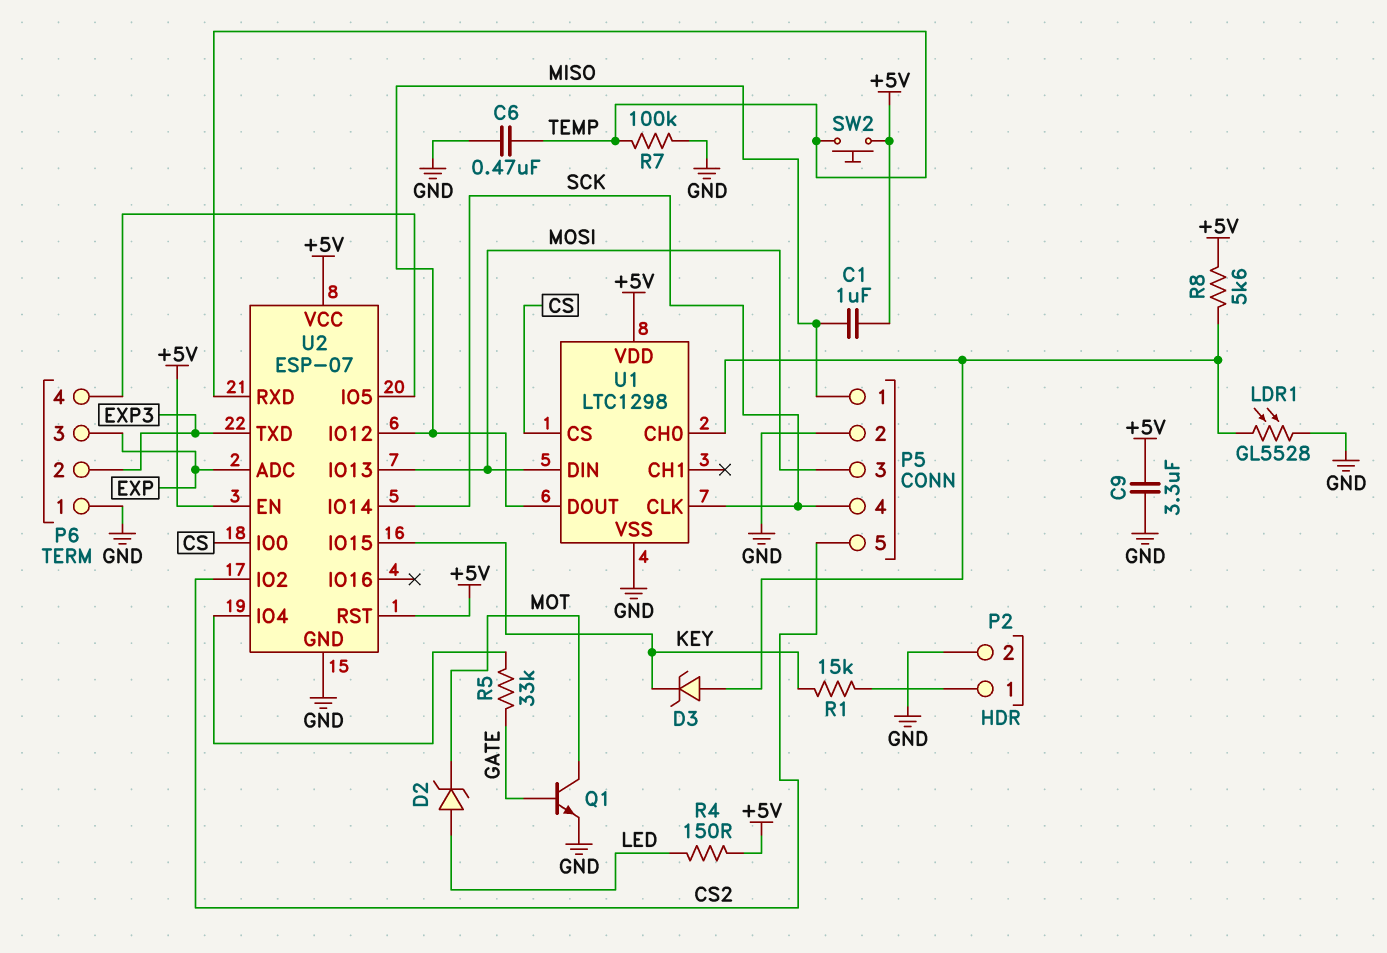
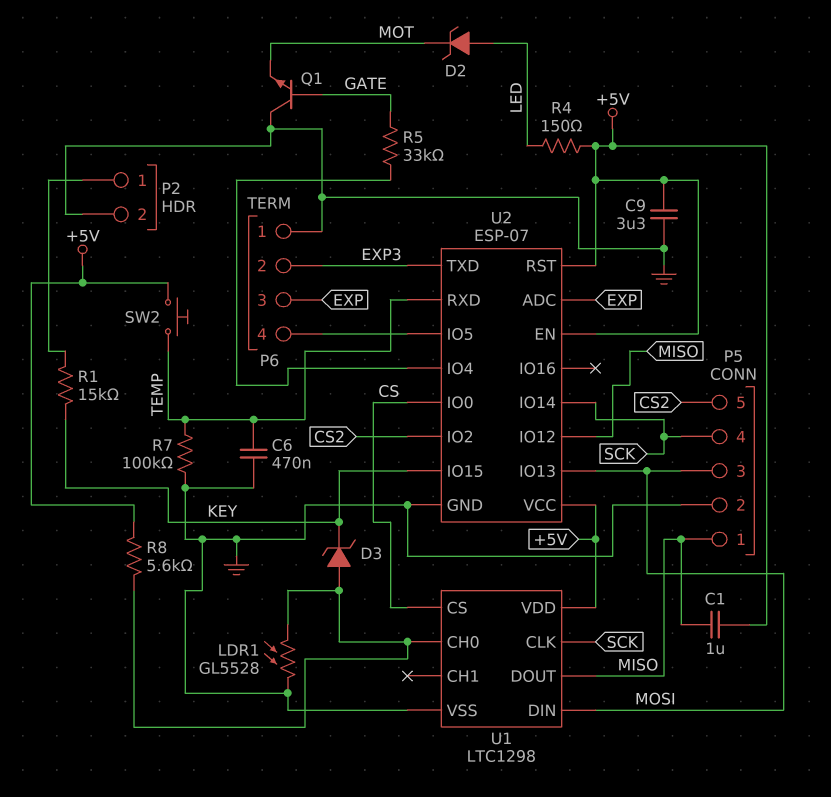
Q1: NPN (B GATE, C MOT, E GND) -> NPN (B GATE, C GND, E MOT)

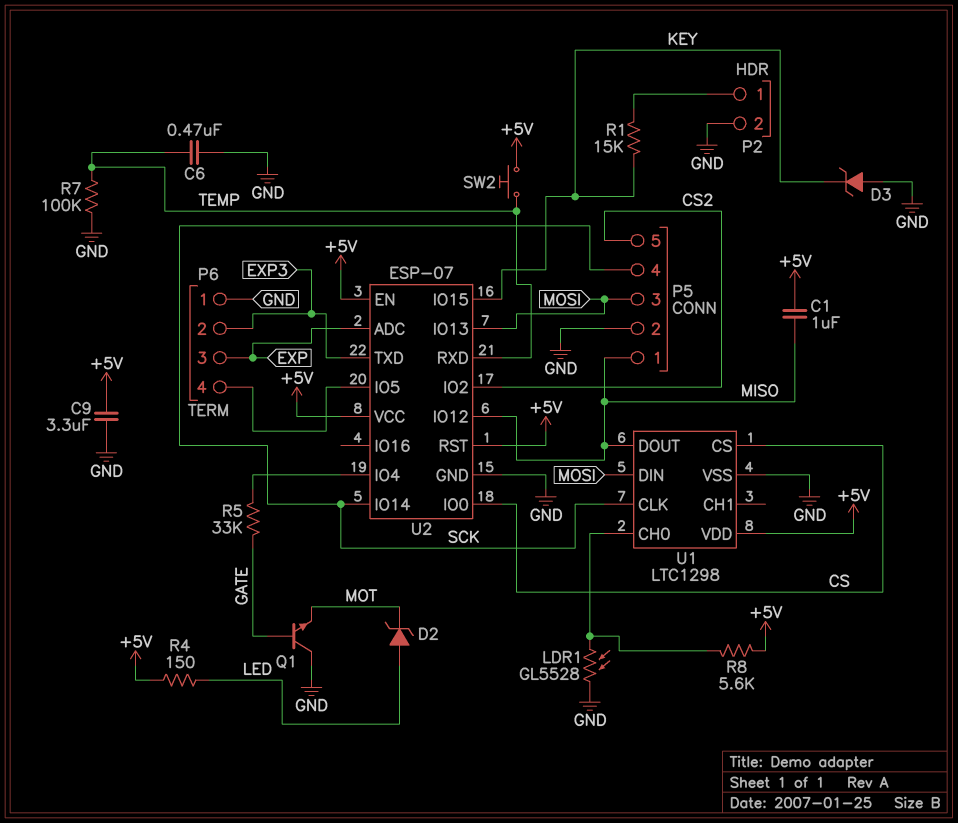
D3: zener (A U1/CH0, K KEY) -> zener (A GND, K KEY)

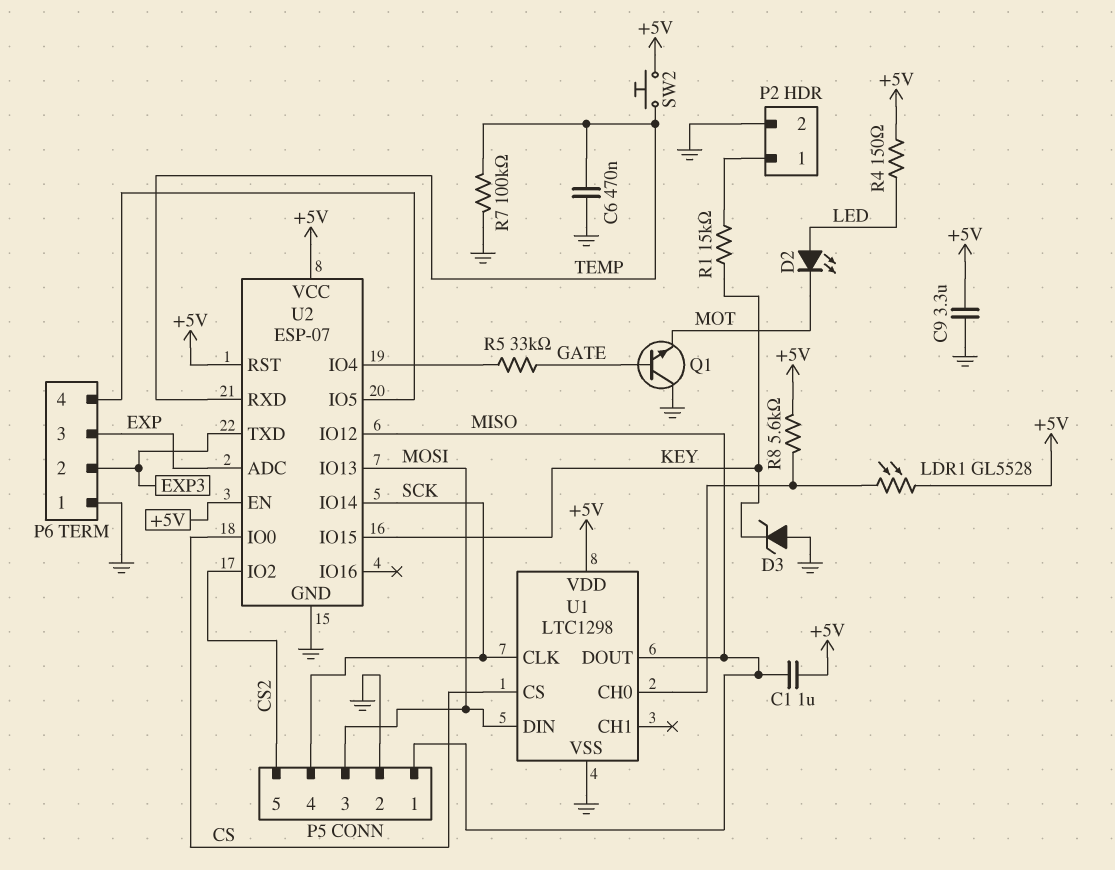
D2: zener (A LED, K MOT) -> LED (A LED, K MOT)
LDR1: GL5528 (GND, U1/CH0) -> GL5528 (+5V, U1/CH0)

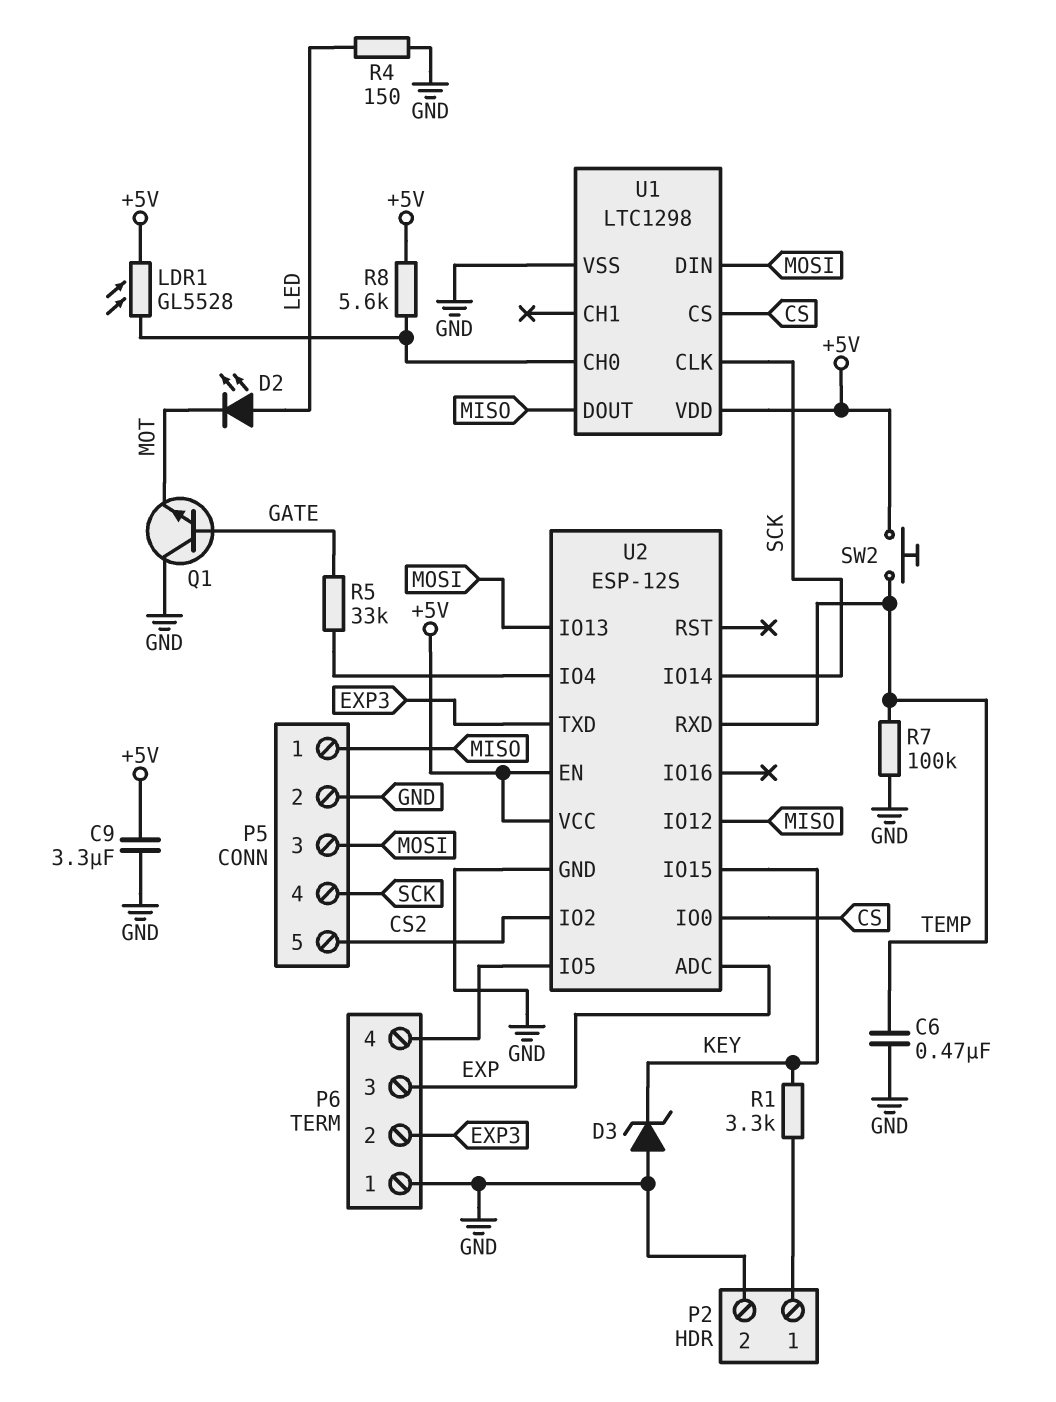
C1: 1uF (+5V, MISO) -> none
R1: 15k (KEY, P2/1) -> 3.3k (KEY, P2/1)
R4: 150 (+5V, LED) -> 150 (GND, LED)
U2: ESP-07 -> ESP-12S
U2 pin RST: +5V -> none

